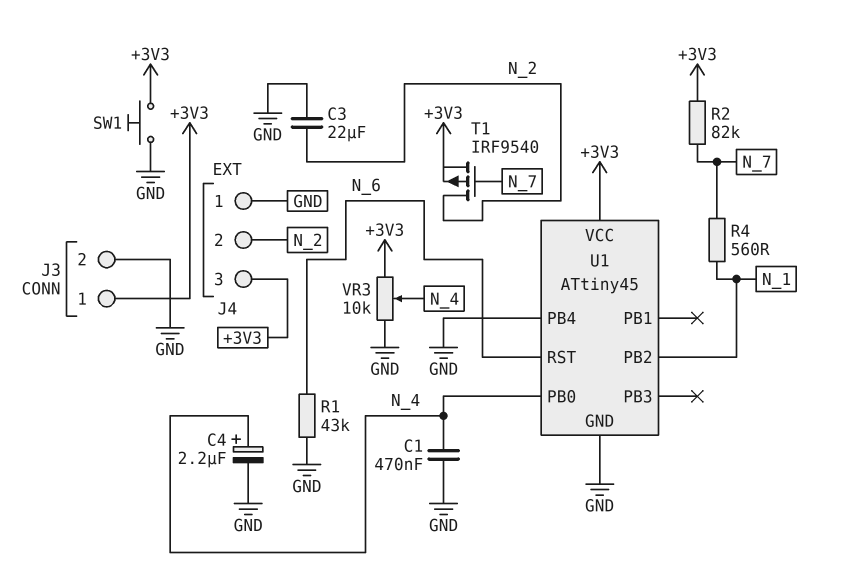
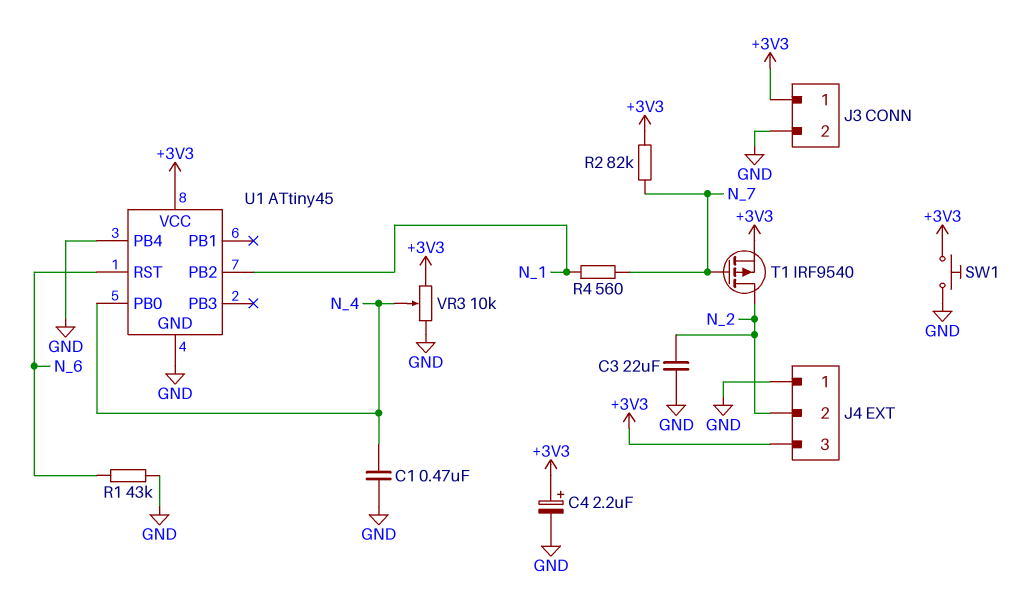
C4: 2.2uF (plus N_4, minus GND) -> 2.2uF (plus +3V3, minus GND)

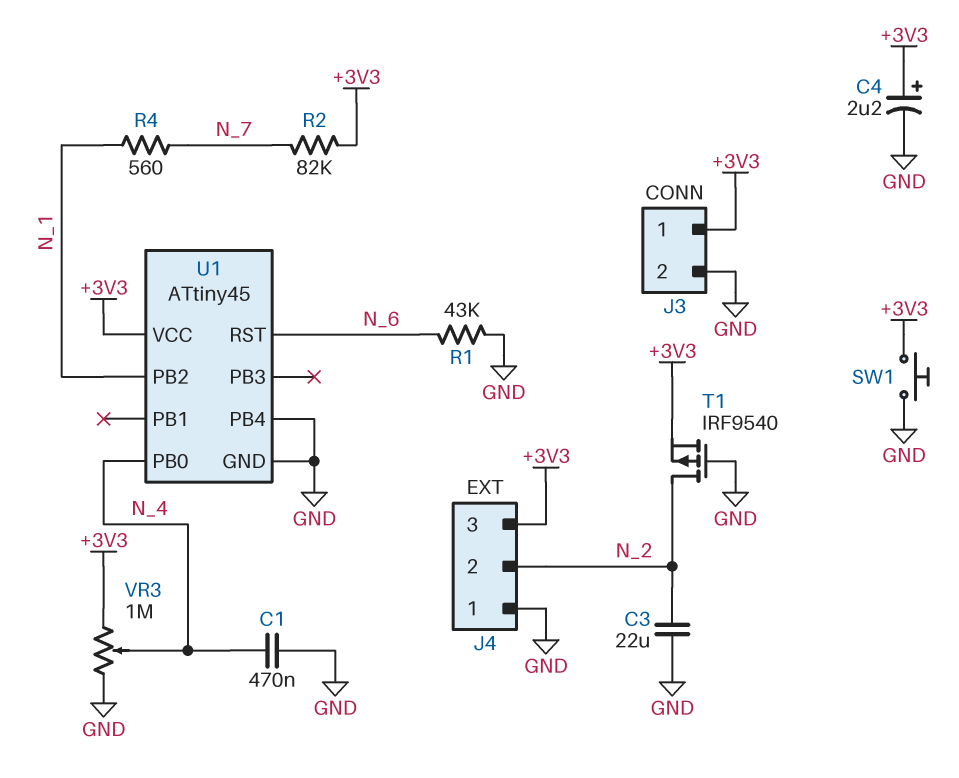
T1: PMOS IRF9540 (G N_7, D N_2, S +3V3) -> PMOS IRF9540 (G GND, D N_2, S +3V3)
VR3: 10k (+3V3, GND, wiper N_4) -> 1M (+3V3, GND, wiper N_4)

